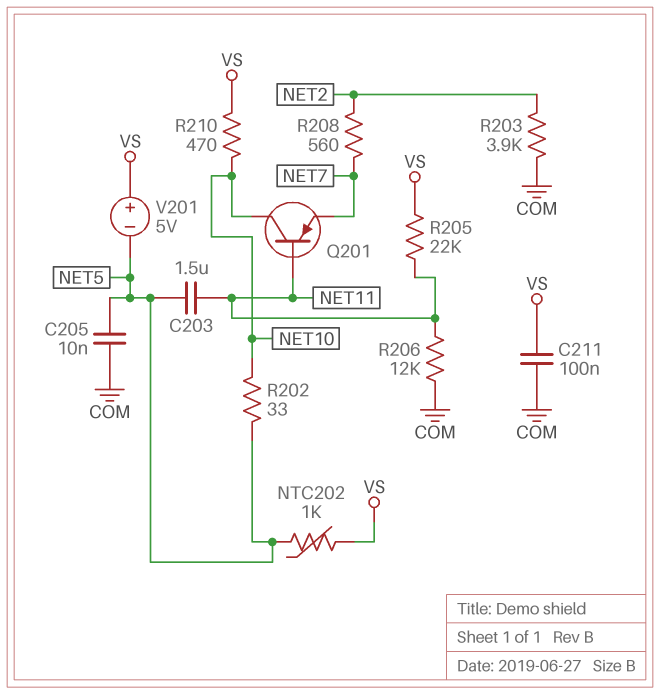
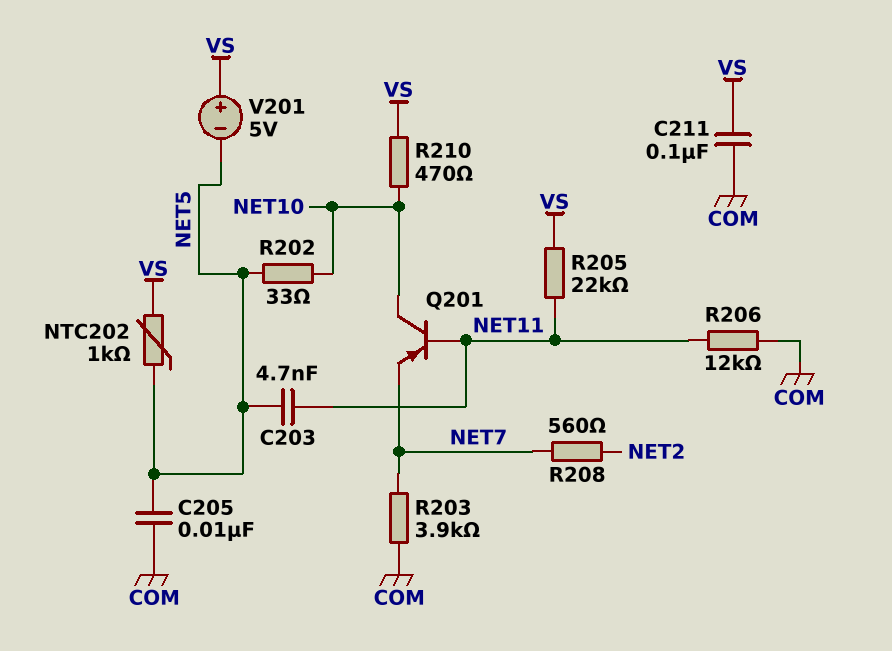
C203: 1.5uF (NET5, NET11) -> 4.7nF (NET5, NET11)
R203: 3.9k (COM, NET2) -> 3.9k (COM, NET7)

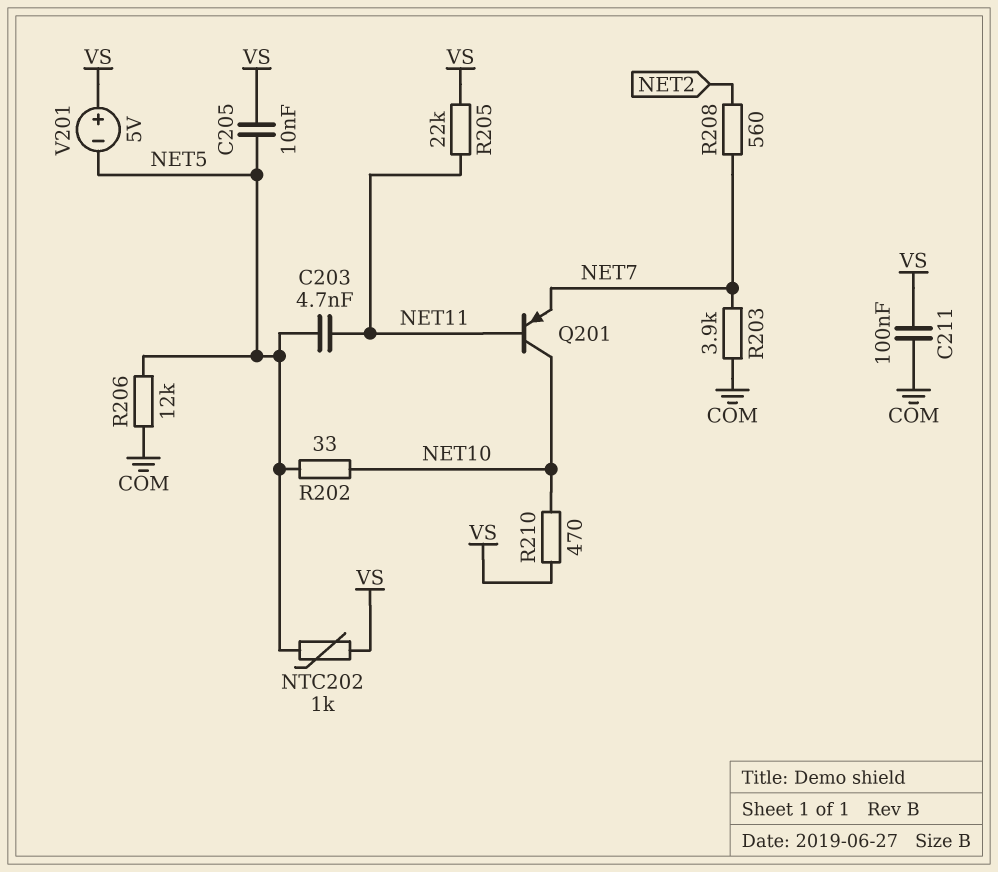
C205: 10nF (COM, NET5) -> 10nF (NET5, VS)
R206: 12k (COM, NET11) -> 12k (COM, NET5)

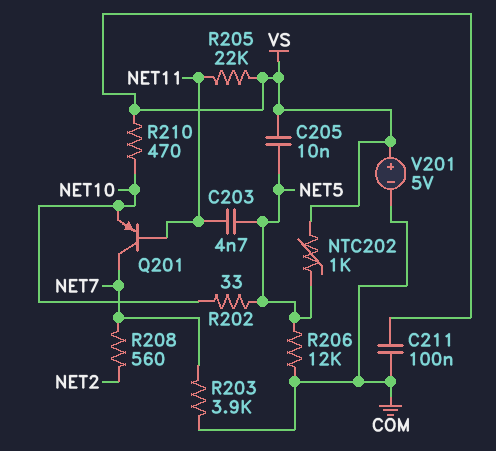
Q201: PNP (B NET11, C NET10, E NET7) -> PNP (B NET11, C NET7, E NET10)
V201: 5V (plus VS, minus NET5) -> 5V (plus VS, minus COM)

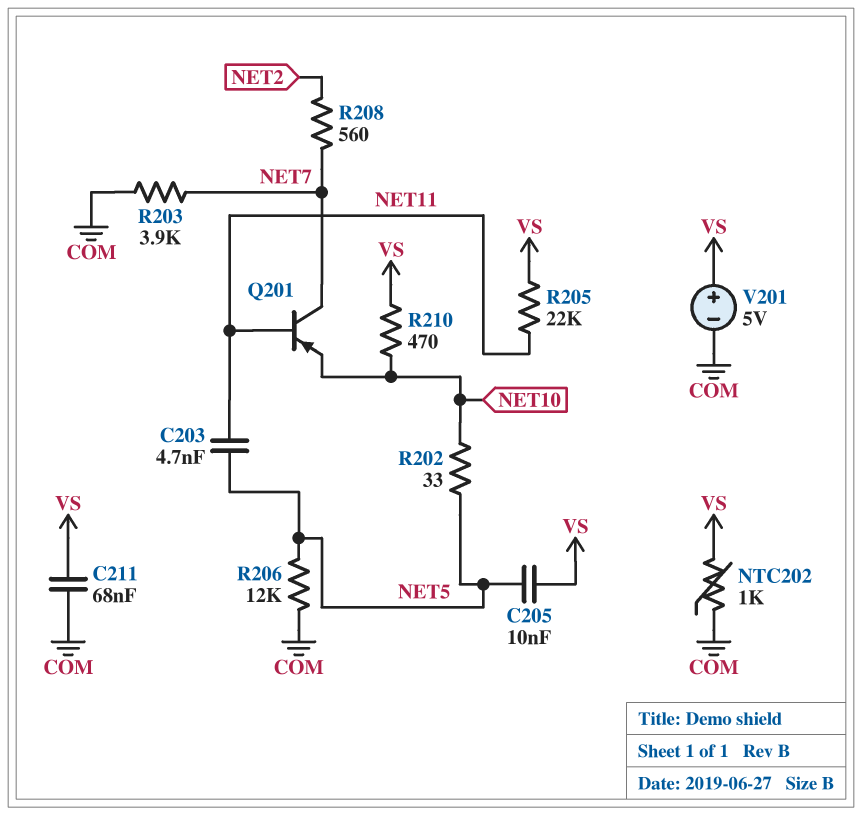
C211: 100nF (COM, VS) -> 68nF (COM, VS)
NTC202: 1k (NET5, VS) -> 1k (COM, VS)

